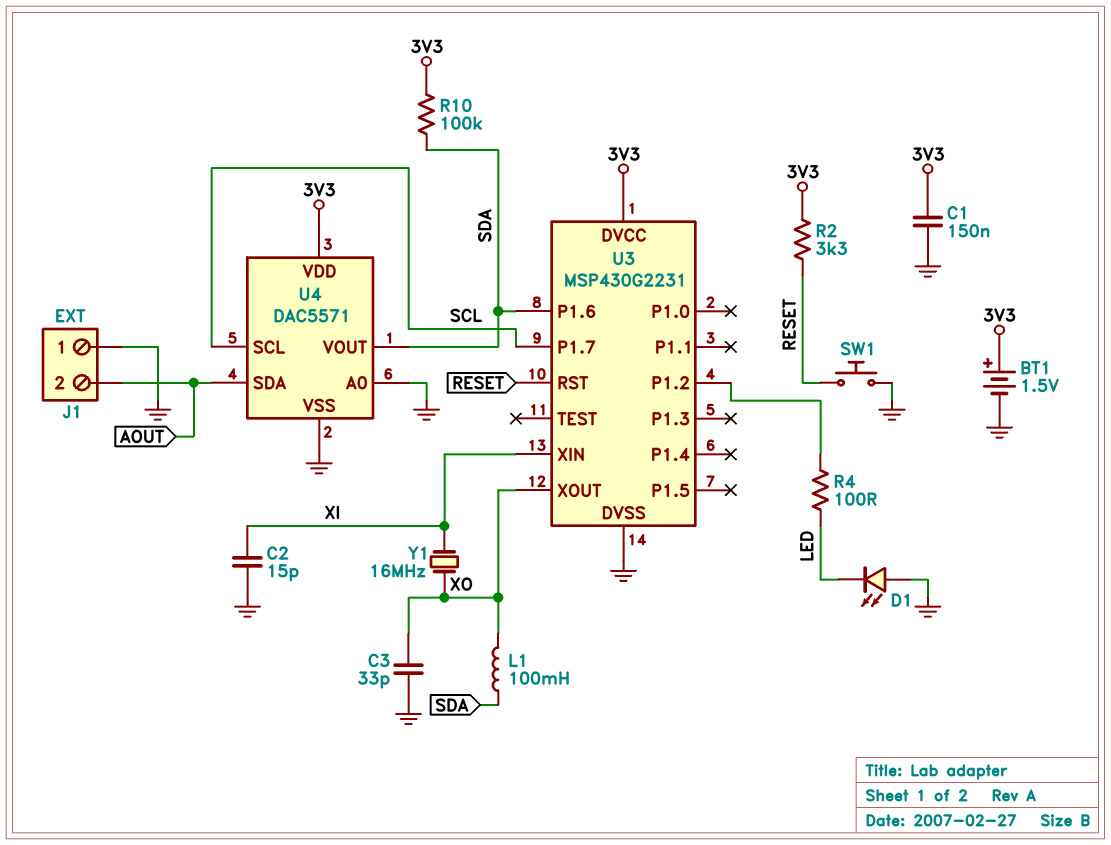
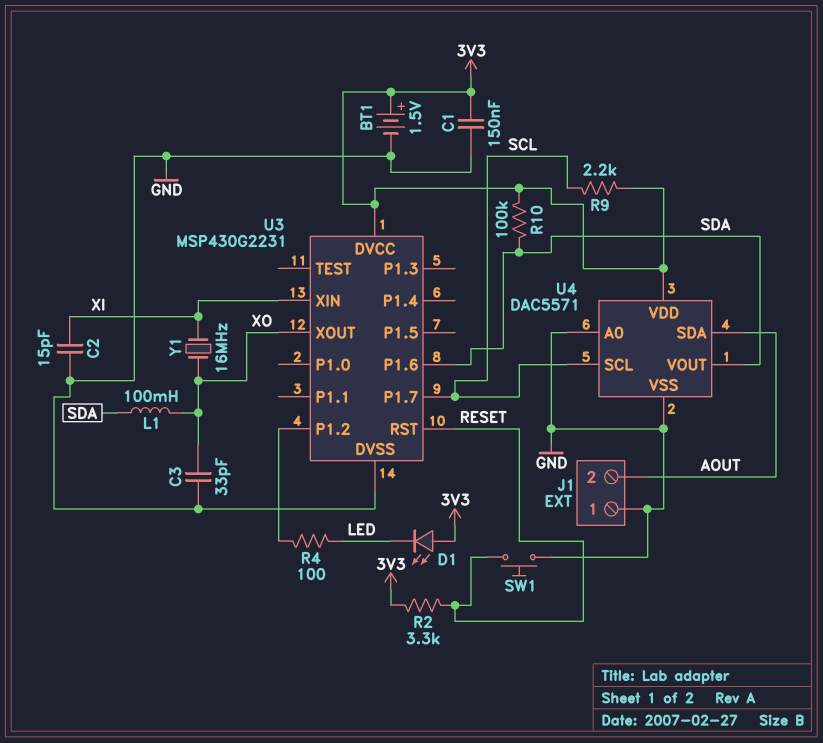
D1: LED (A GND, K LED) -> LED (A 3V3, K LED)
R9: none -> 2.2k (3V3, SCL)

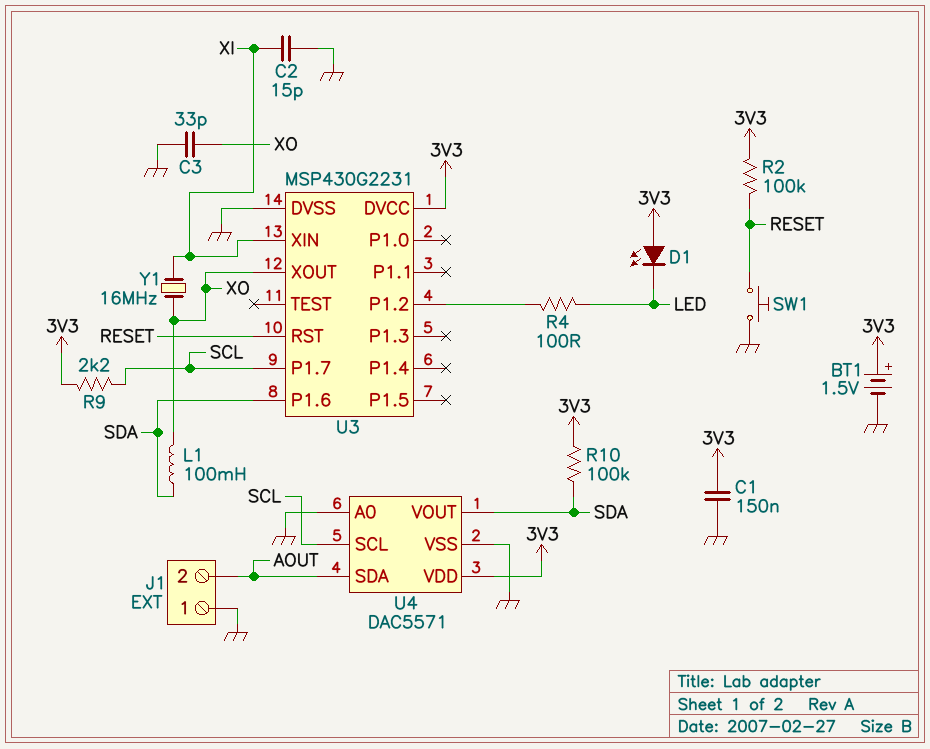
R2: 3.3k (3V3, RESET) -> 100k (3V3, RESET)

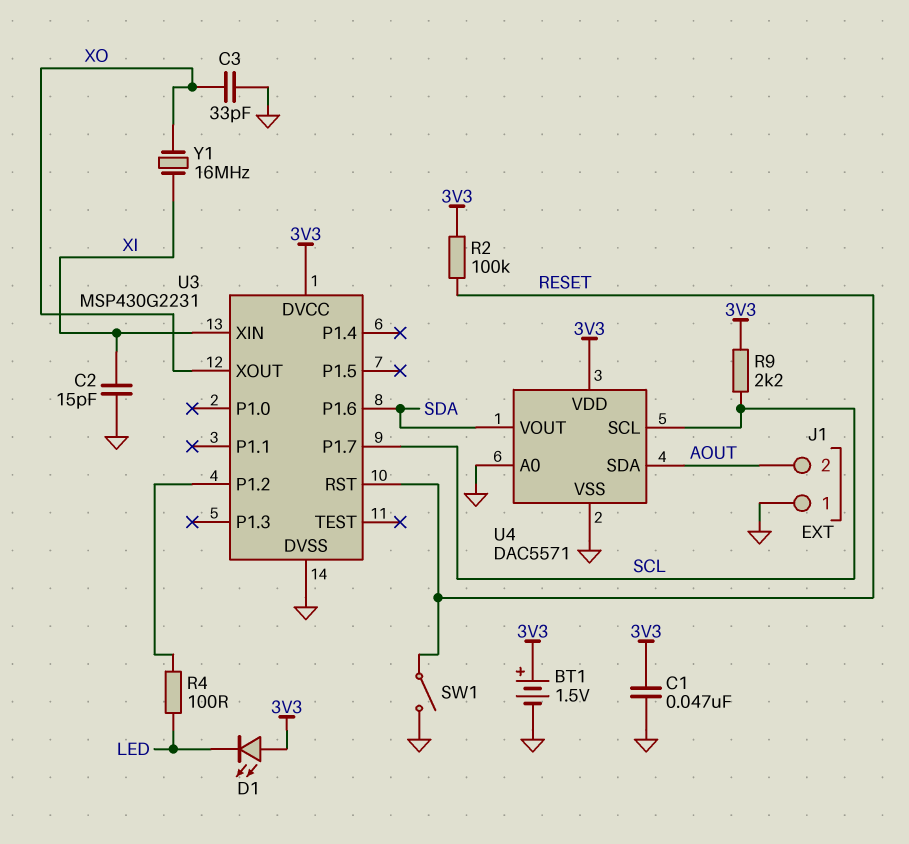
C1: 150nF (3V3, GND) -> 47nF (3V3, GND)
L1: 100mH (SDA, XO) -> none
R10: 100k (3V3, SDA) -> none
SW1: button (GND, RESET) -> switch (GND, RESET)

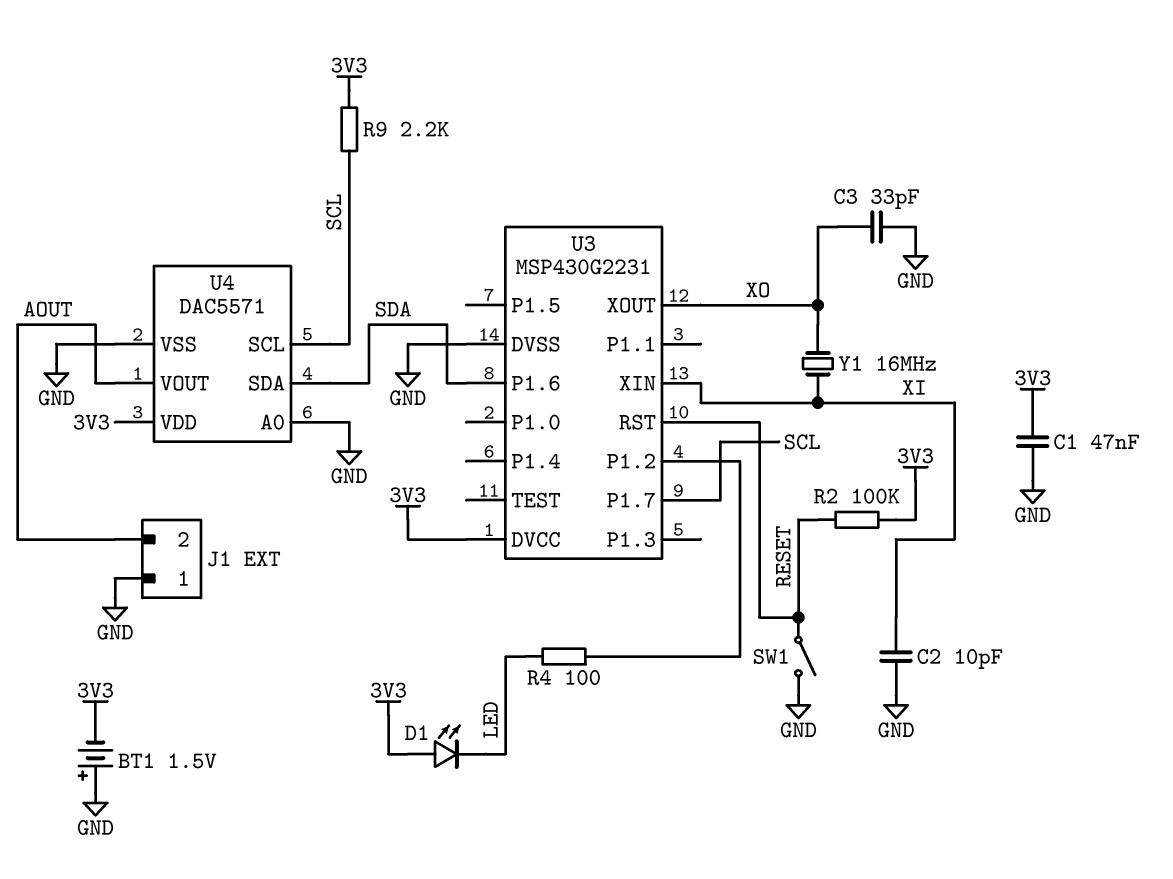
BT1: 1.5V (plus 3V3, minus GND) -> 1.5V (plus GND, minus 3V3)
C2: 15pF (GND, XI) -> 10pF (GND, XI)
U4 pin SDA: AOUT -> SDA
U4 pin VOUT: SDA -> AOUT

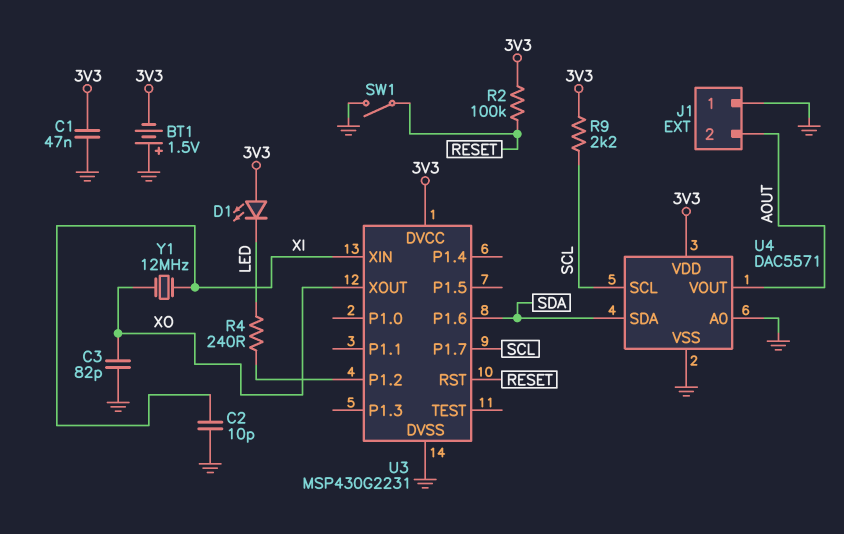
C3: 33pF (GND, XO) -> 82pF (GND, XO)
R4: 100 (LED, U3/P1.2) -> 240 (LED, U3/P1.2)
Y1: 16MHz (XI, XO) -> 12MHz (XI, XO)

